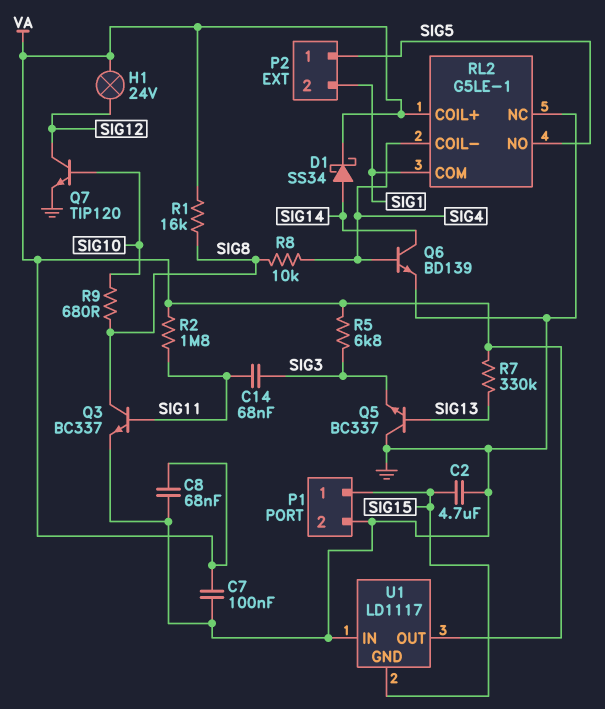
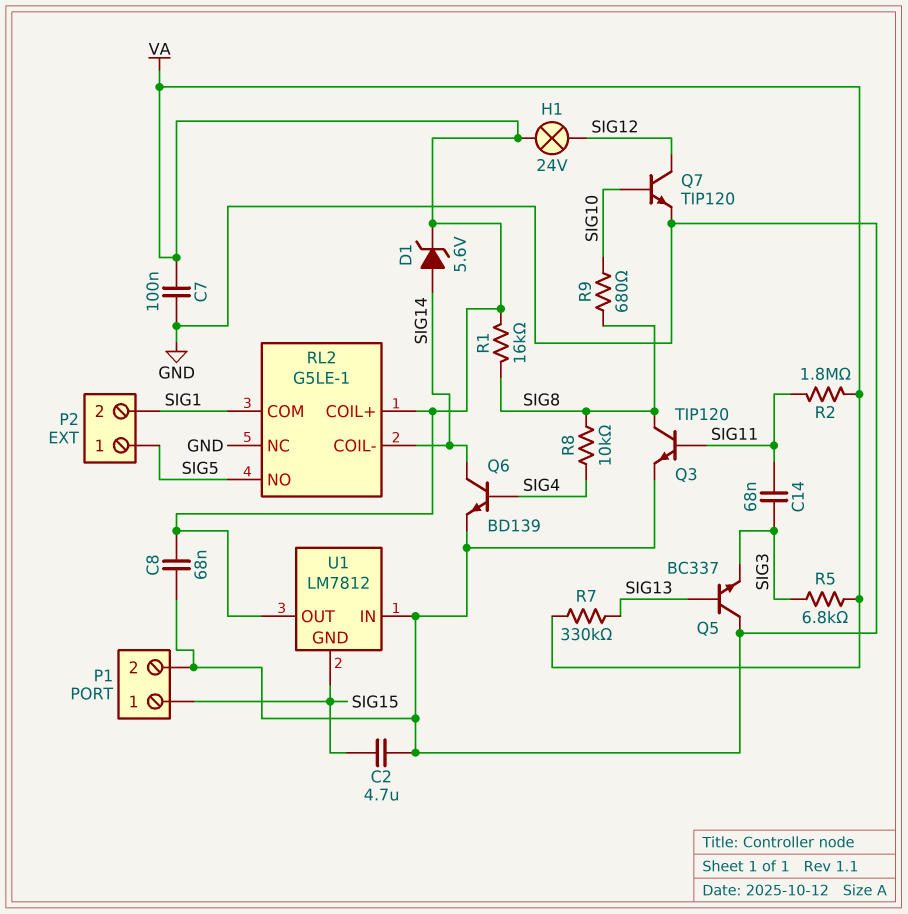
D1: schottky SS34 (A SIG14, K VA) -> zener 5.6V (A SIG14, K VA)
Q3: NPN BC337 (B SIG11, C SIG8, E GND) -> NPN TIP120 (B SIG11, C SIG8, E GND)
RL2 pin COIL-: SIG4 -> SIG14
U1: LD1117 -> LM7812

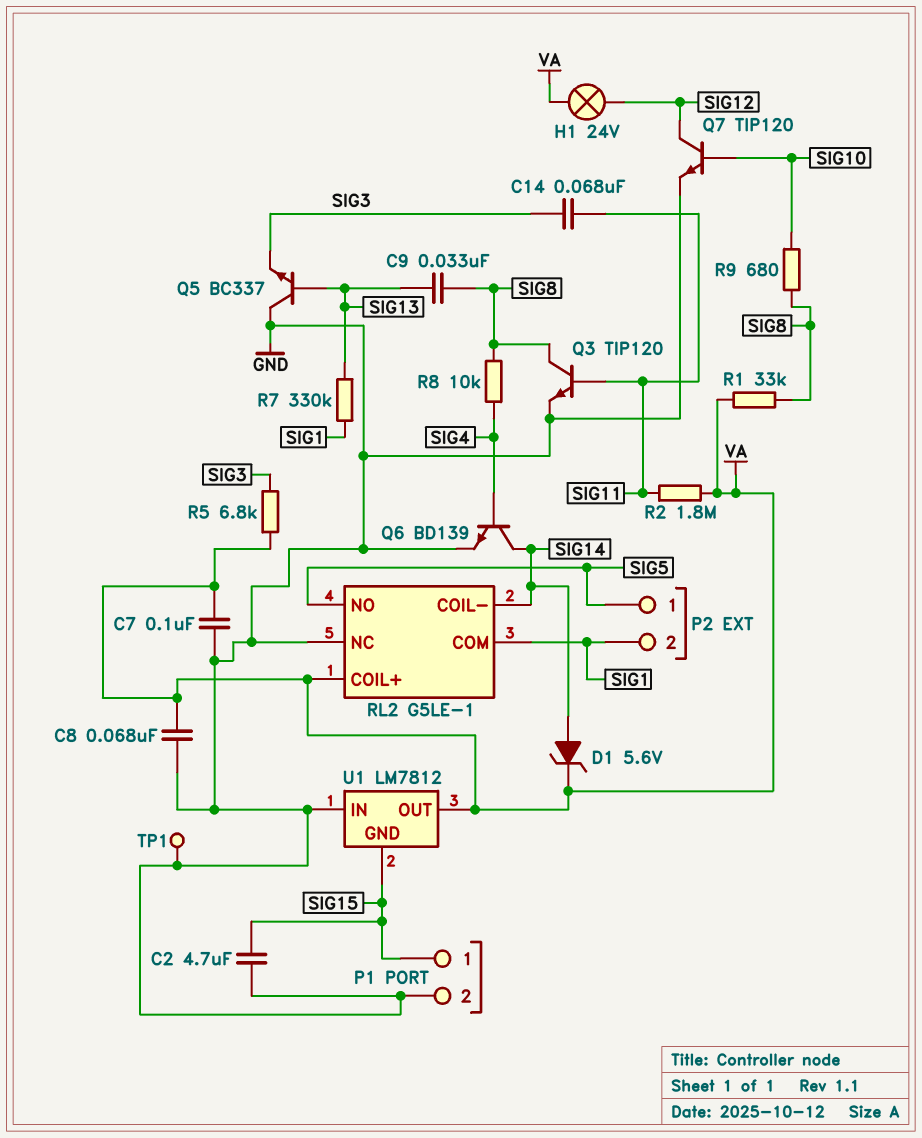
C9: none -> 33nF (SIG8, SIG13)
R1: 16k (SIG8, VA) -> 33k (SIG8, VA)
R7: 330k (SIG13, VA) -> 330k (SIG1, SIG13)
TP1: none -> test point (GND)

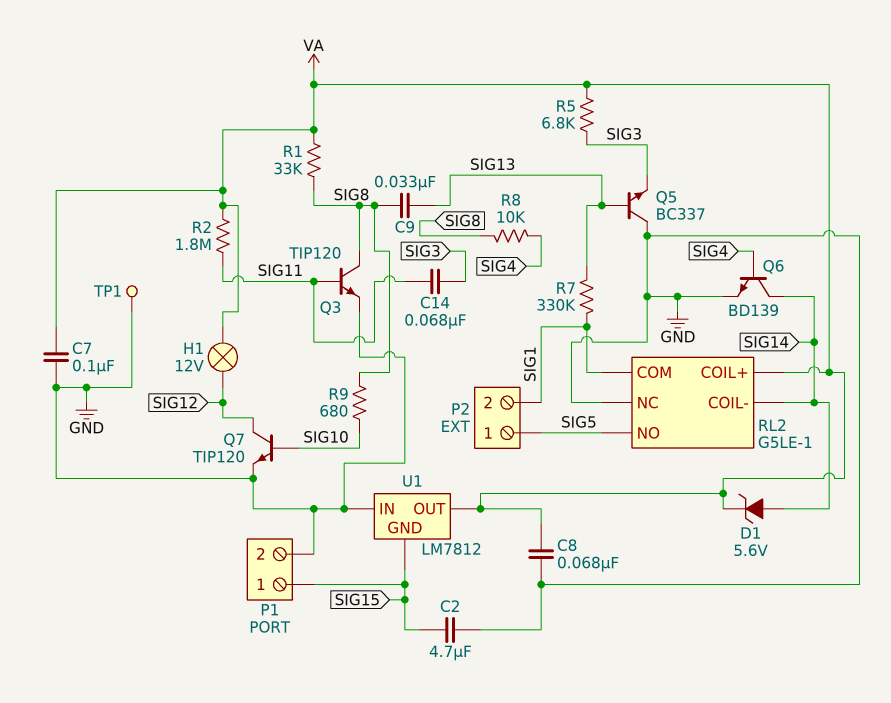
H1: lamp 24V (SIG12, VA) -> lamp 12V (SIG12, VA)

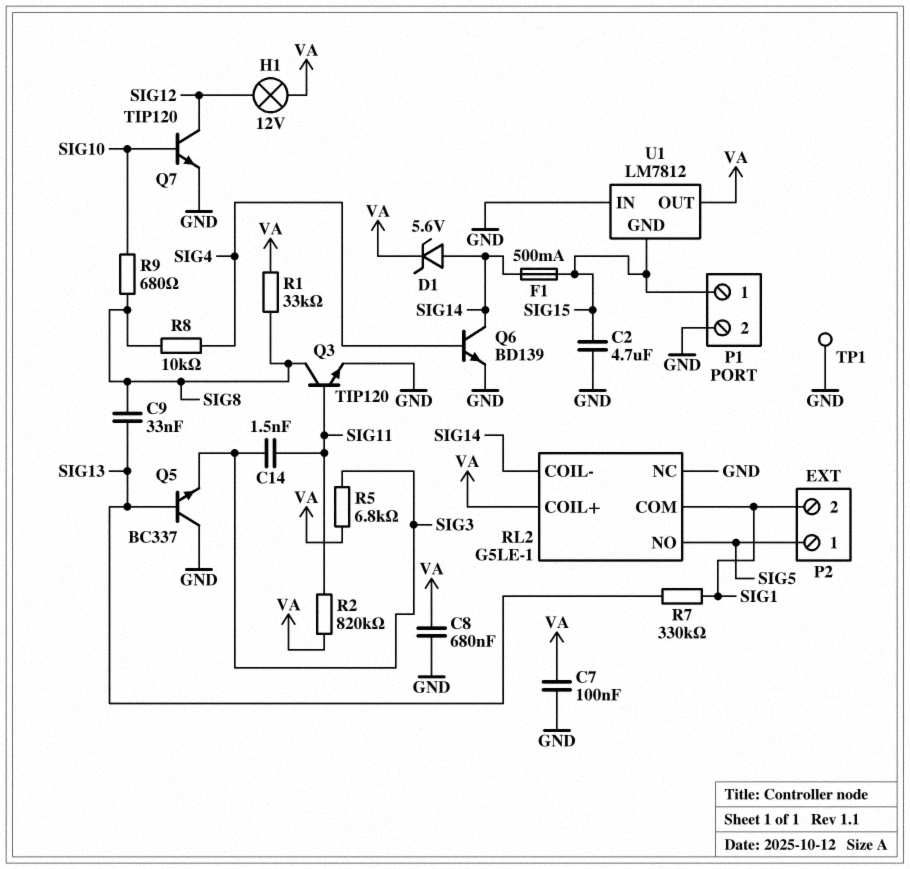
C8: 68nF (GND, VA) -> 680nF (GND, VA)
C14: 68nF (SIG3, SIG11) -> 1.5nF (SIG3, SIG11)
F1: none -> 500mA (SIG14, SIG15)
R2: 1.8M (SIG11, VA) -> 820k (SIG11, VA)

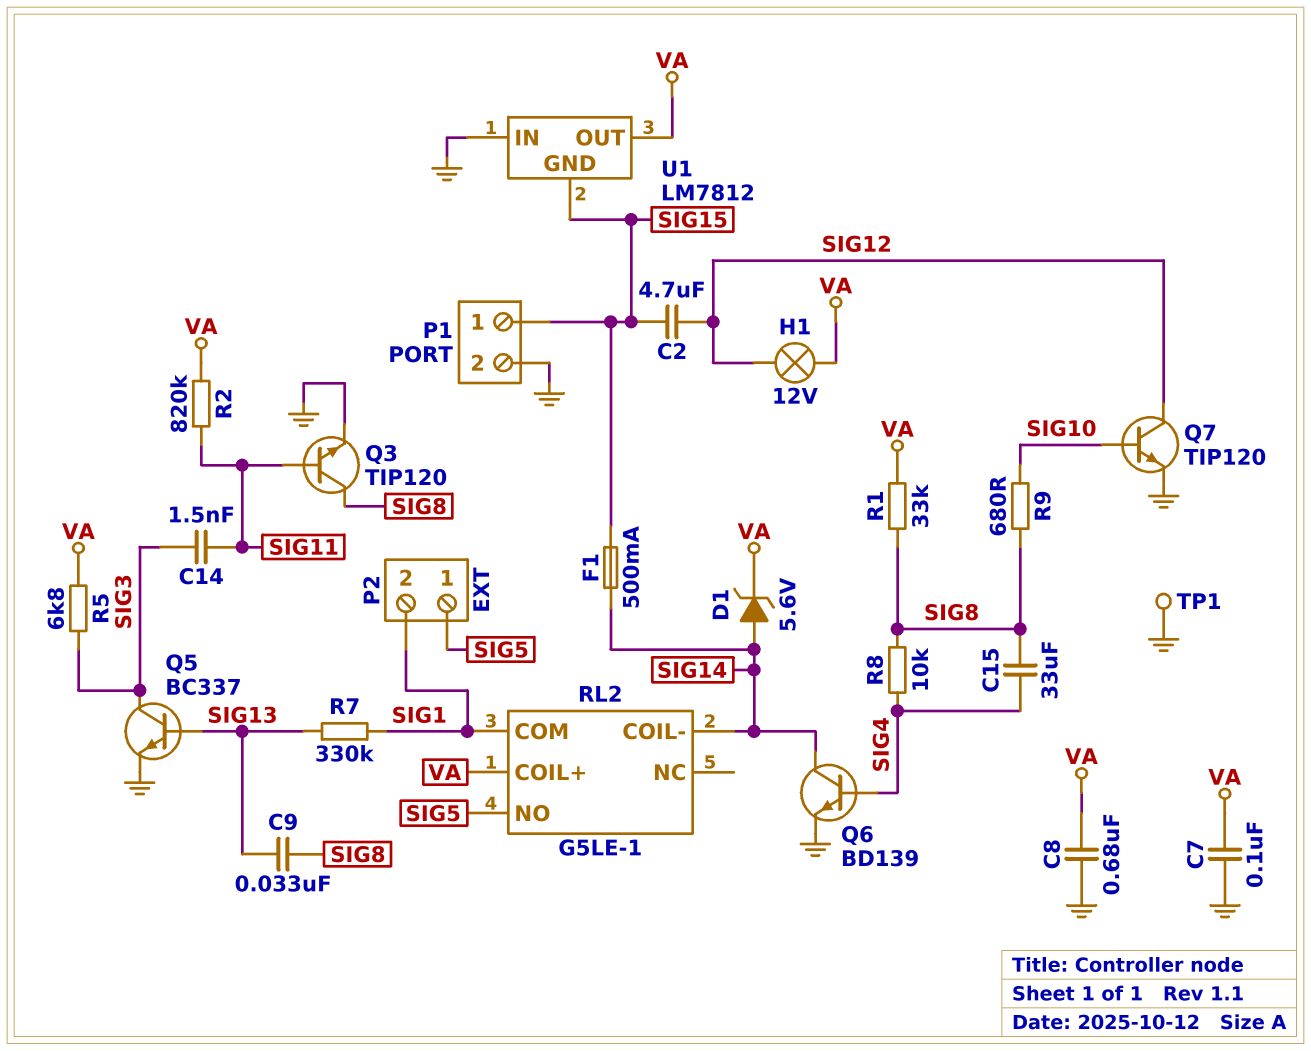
C2: 4.7uF (GND, SIG15) -> 4.7uF (SIG12, SIG15)
C15: none -> 33uF (SIG4, SIG8)
Q5: NPN BC337 (B SIG13, C GND, E SIG3) -> NPN BC337 (B SIG13, C SIG3, E GND)
RL2 pin NC: GND -> none

